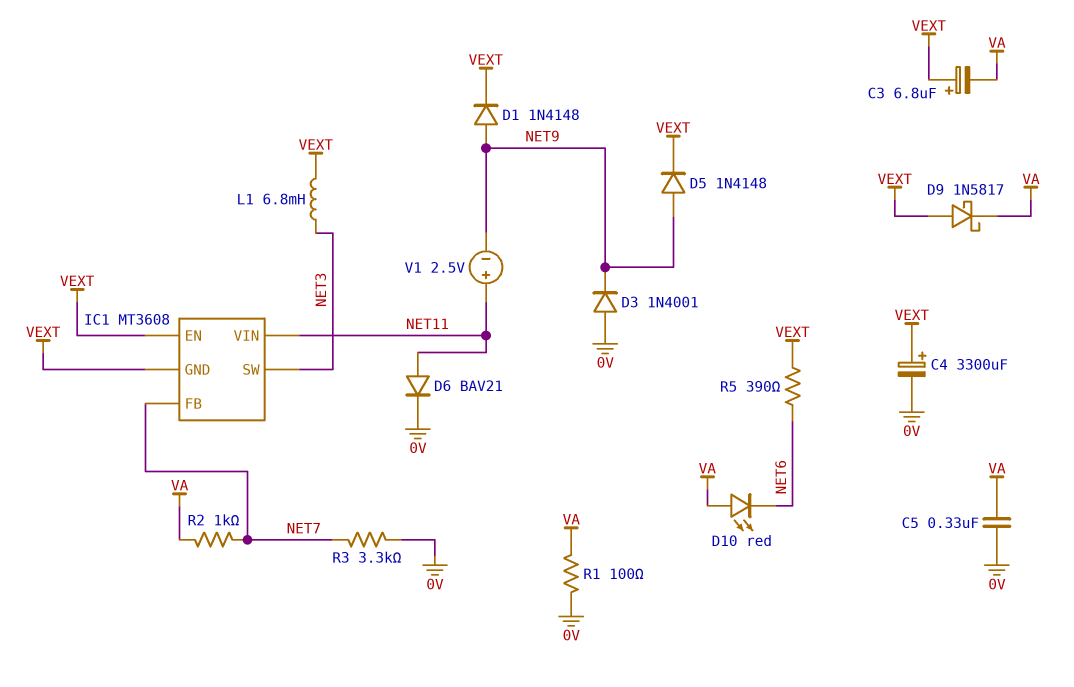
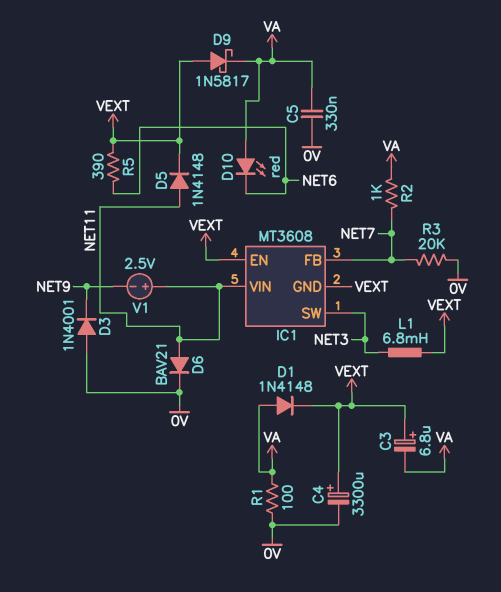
D1: diode 1N4148 (A NET9, K VEXT) -> diode 1N4148 (A VA, K VEXT)
D5: diode 1N4148 (A NET9, K VEXT) -> diode 1N4148 (A NET11, K VEXT)
R3: 3.3k (0V, NET7) -> 20k (0V, NET7)

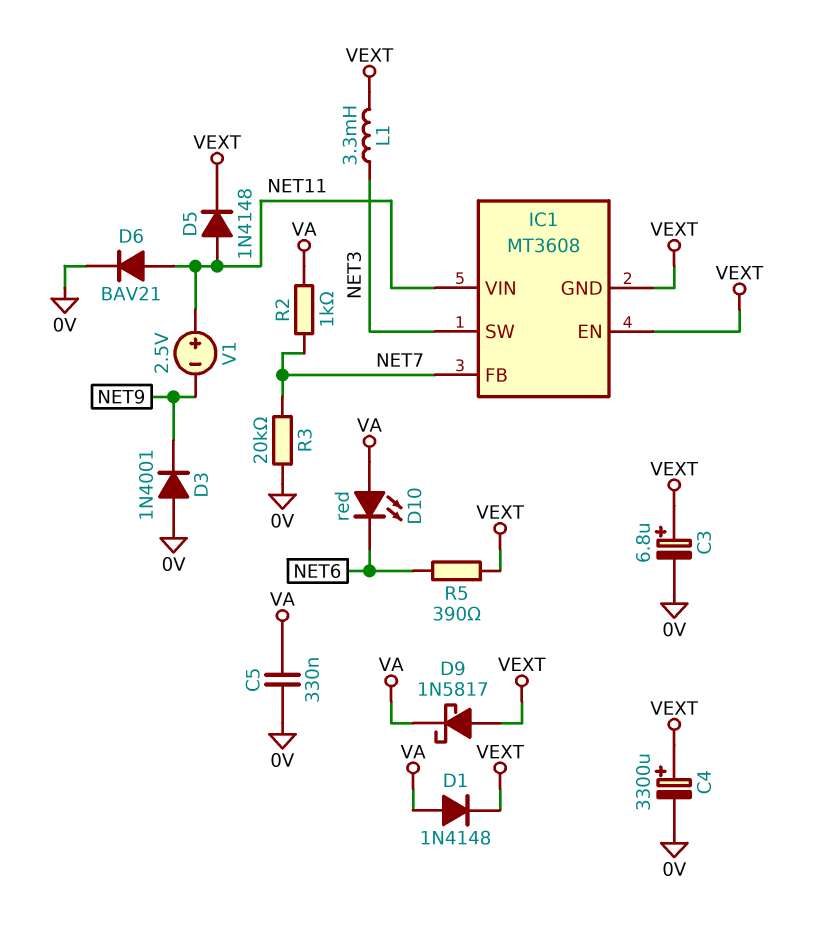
C3: 6.8uF (plus VEXT, minus VA) -> 6.8uF (plus VEXT, minus 0V)
L1: 6.8mH (NET3, VEXT) -> 3.3mH (NET3, VEXT)
R1: 100 (0V, VA) -> none

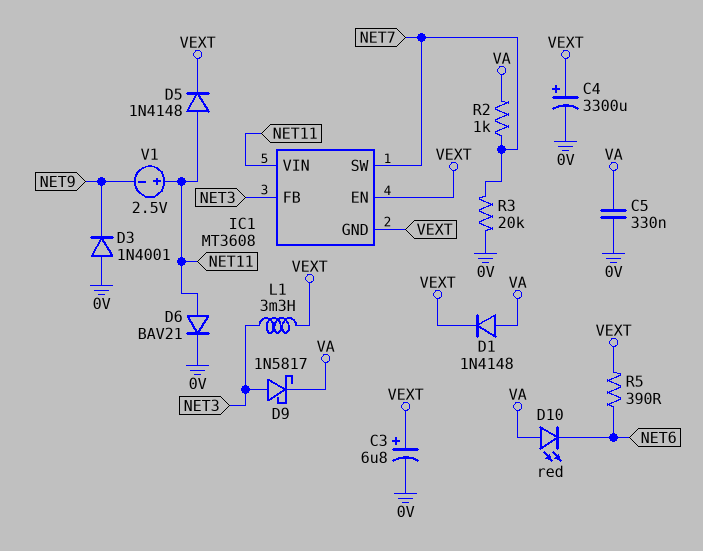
D9: schottky 1N5817 (A VEXT, K VA) -> schottky 1N5817 (A NET3, K VA)
IC1 pin FB: NET7 -> NET3
IC1 pin SW: NET3 -> NET7

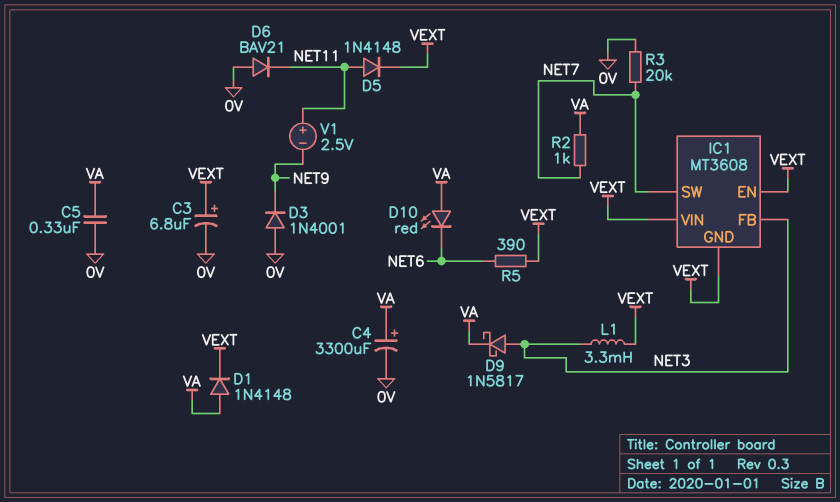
C4: 3300uF (plus VEXT, minus 0V) -> 3300uF (plus VA, minus 0V)
D6: diode BAV21 (A NET11, K 0V) -> diode BAV21 (A 0V, K NET11)
IC1 pin VIN: NET11 -> VEXT

